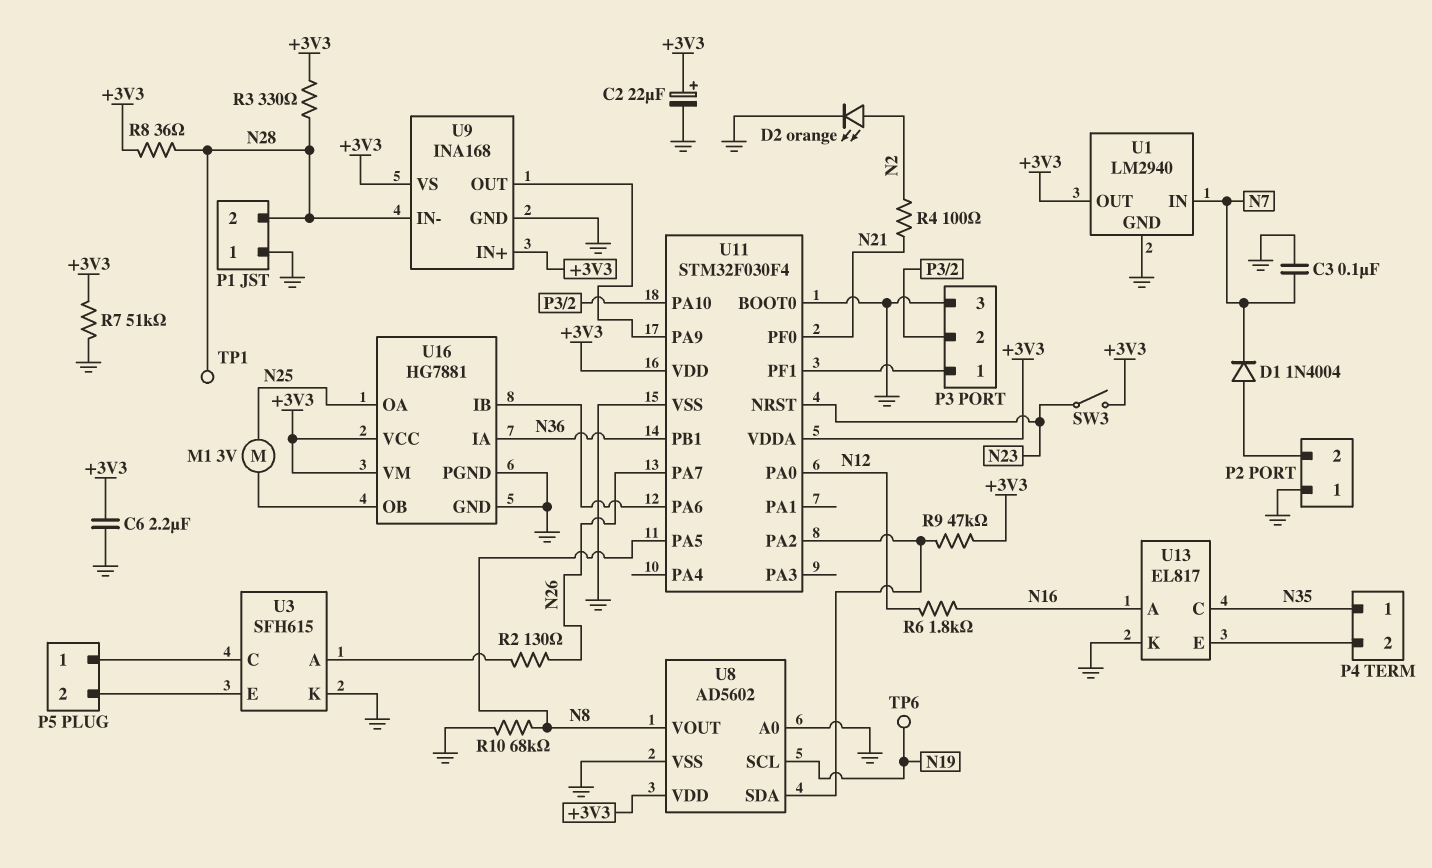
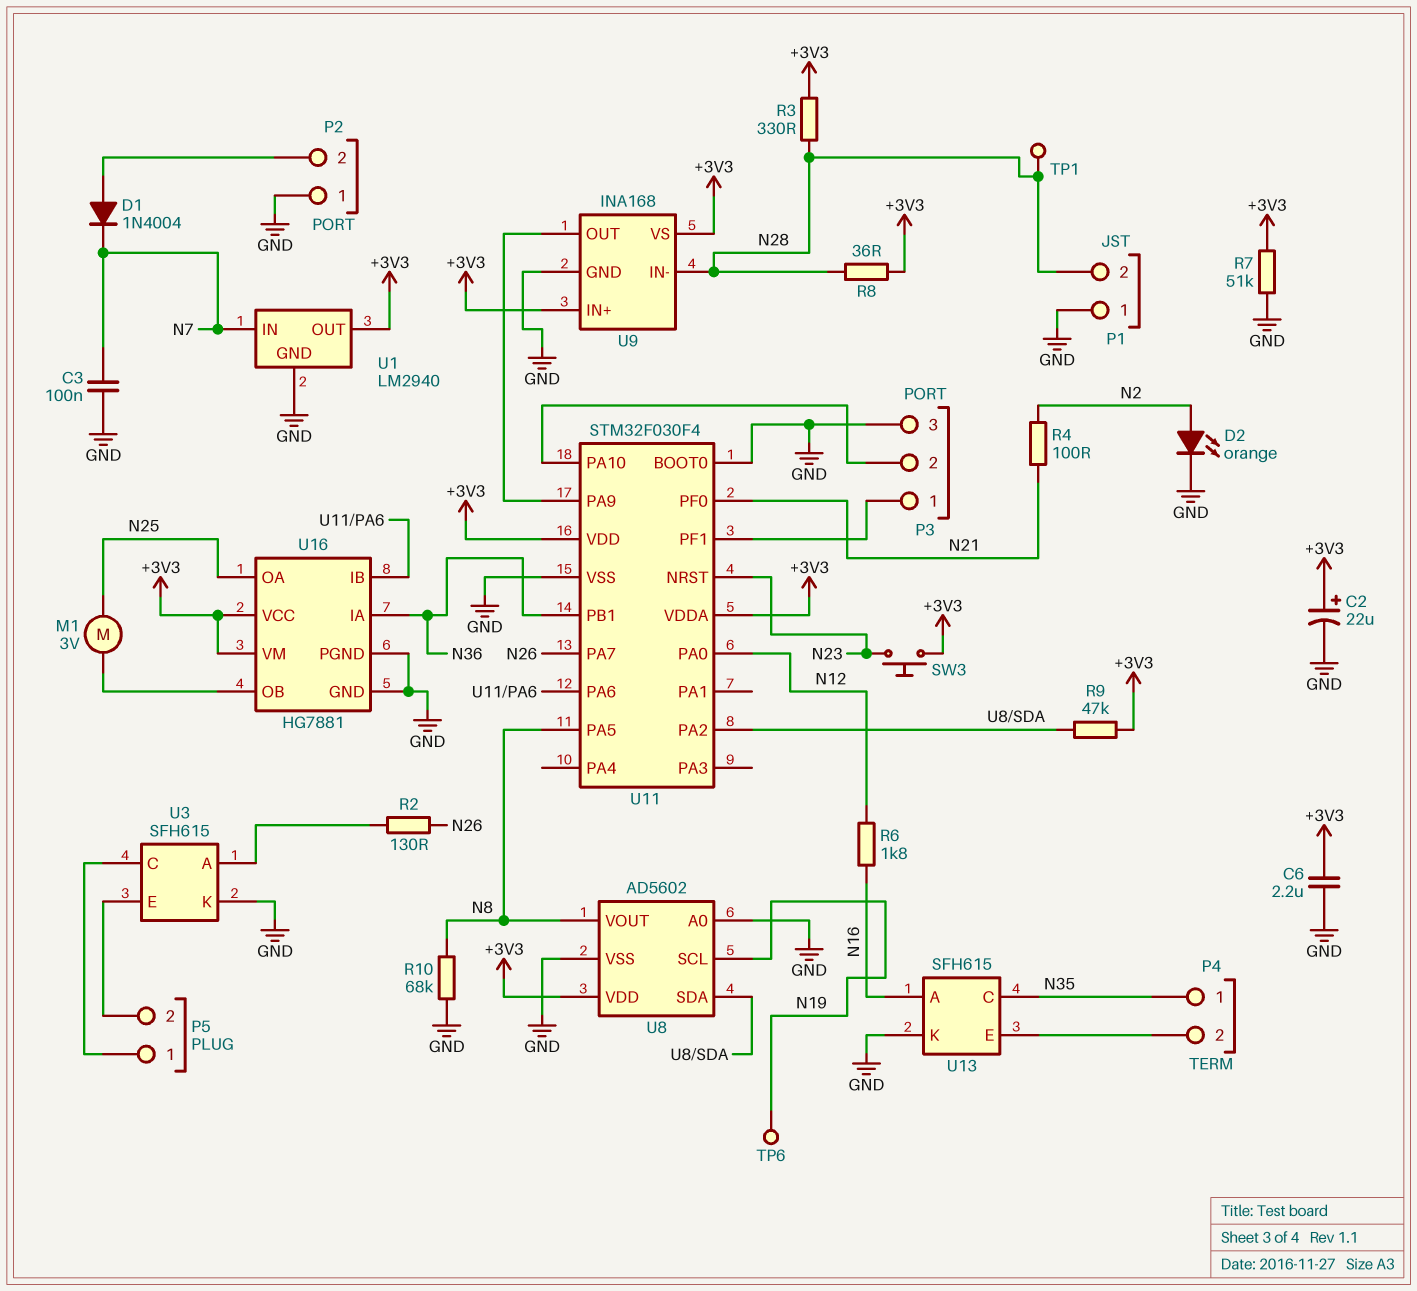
SW3: switch (+3V3, N23) -> button (+3V3, N23)
U13: EL817 -> SFH615

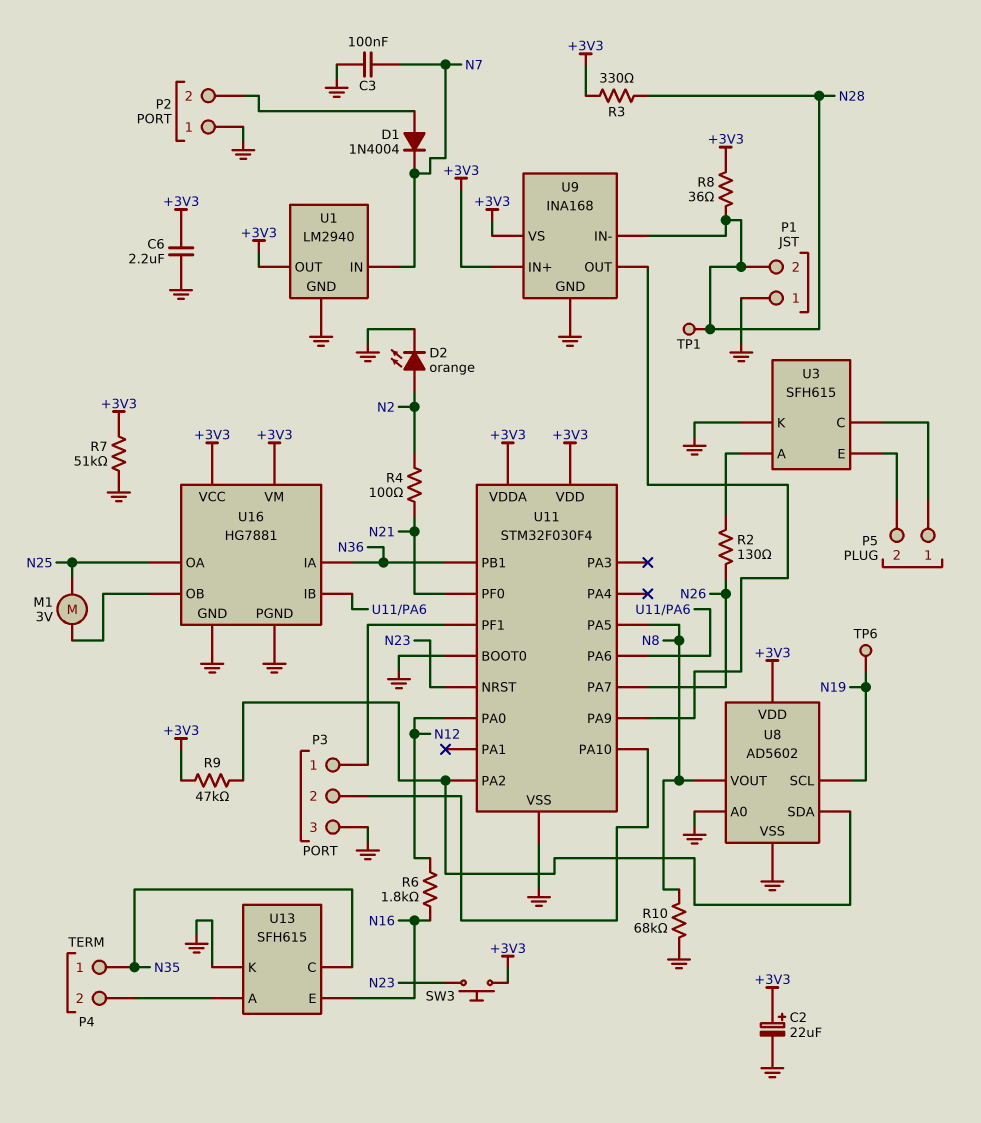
U13 pin A: N16 -> P4/2
U13 pin E: P4/2 -> N16

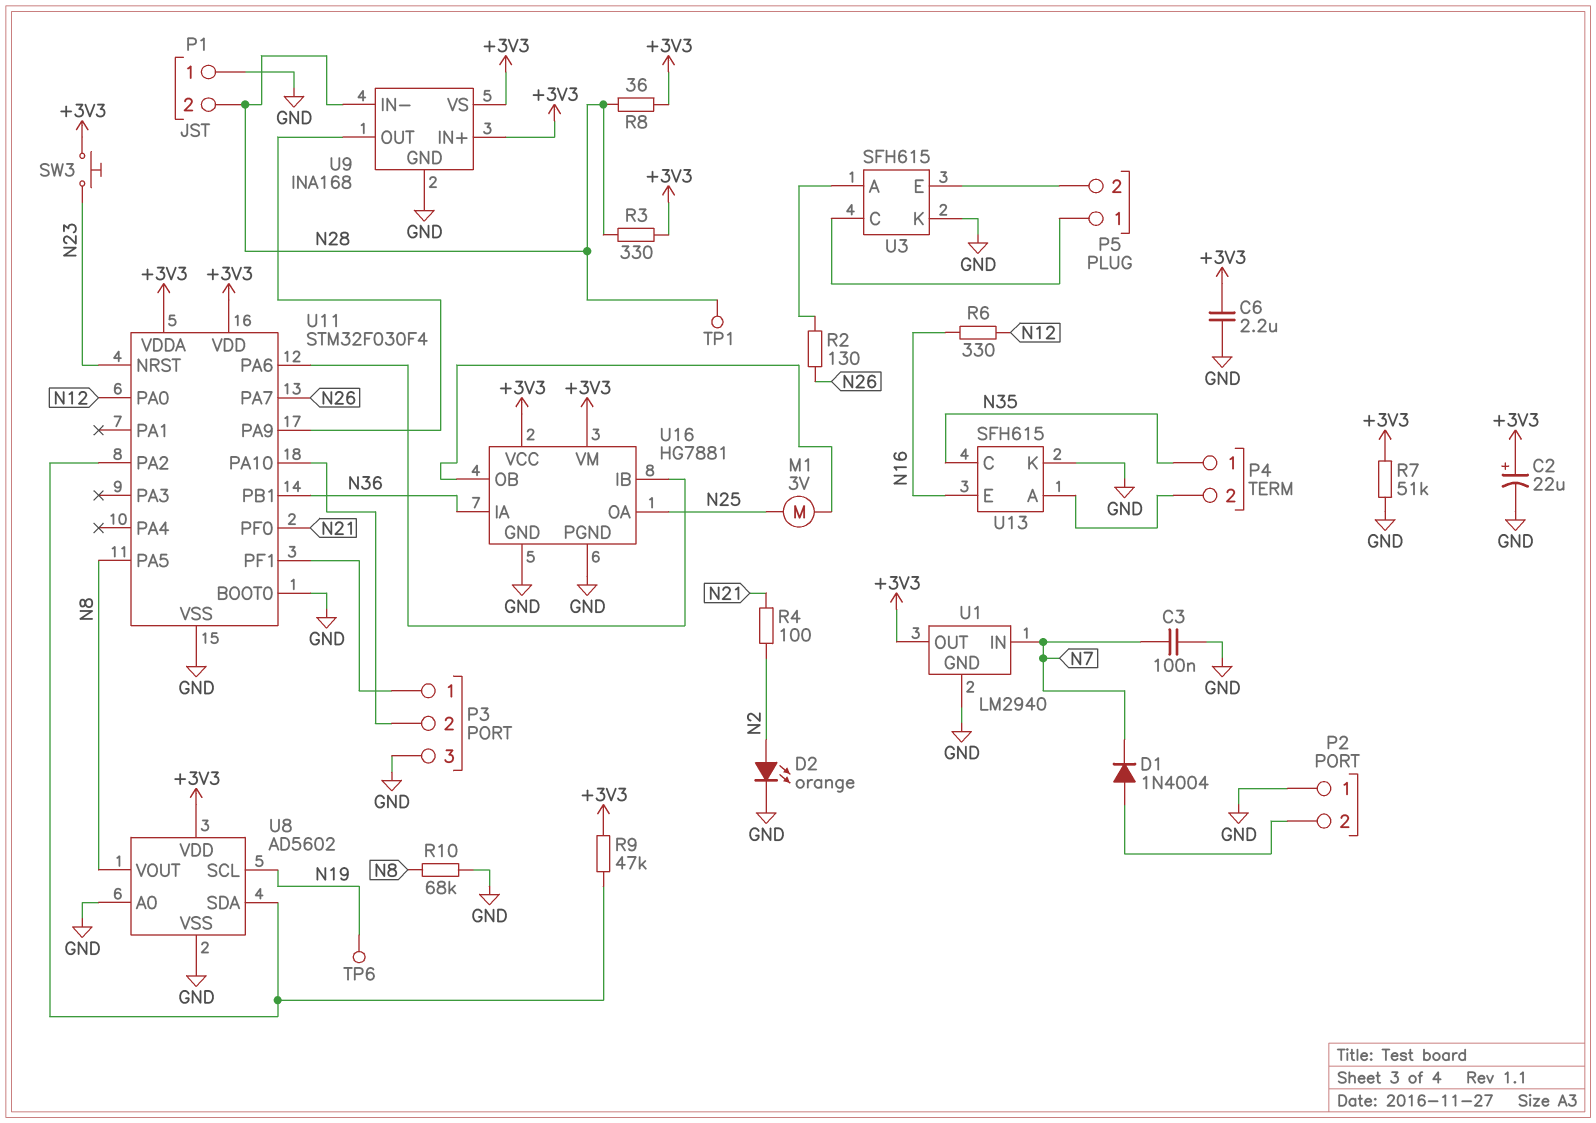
R6: 1.8k (N12, N16) -> 330 (N12, N16)

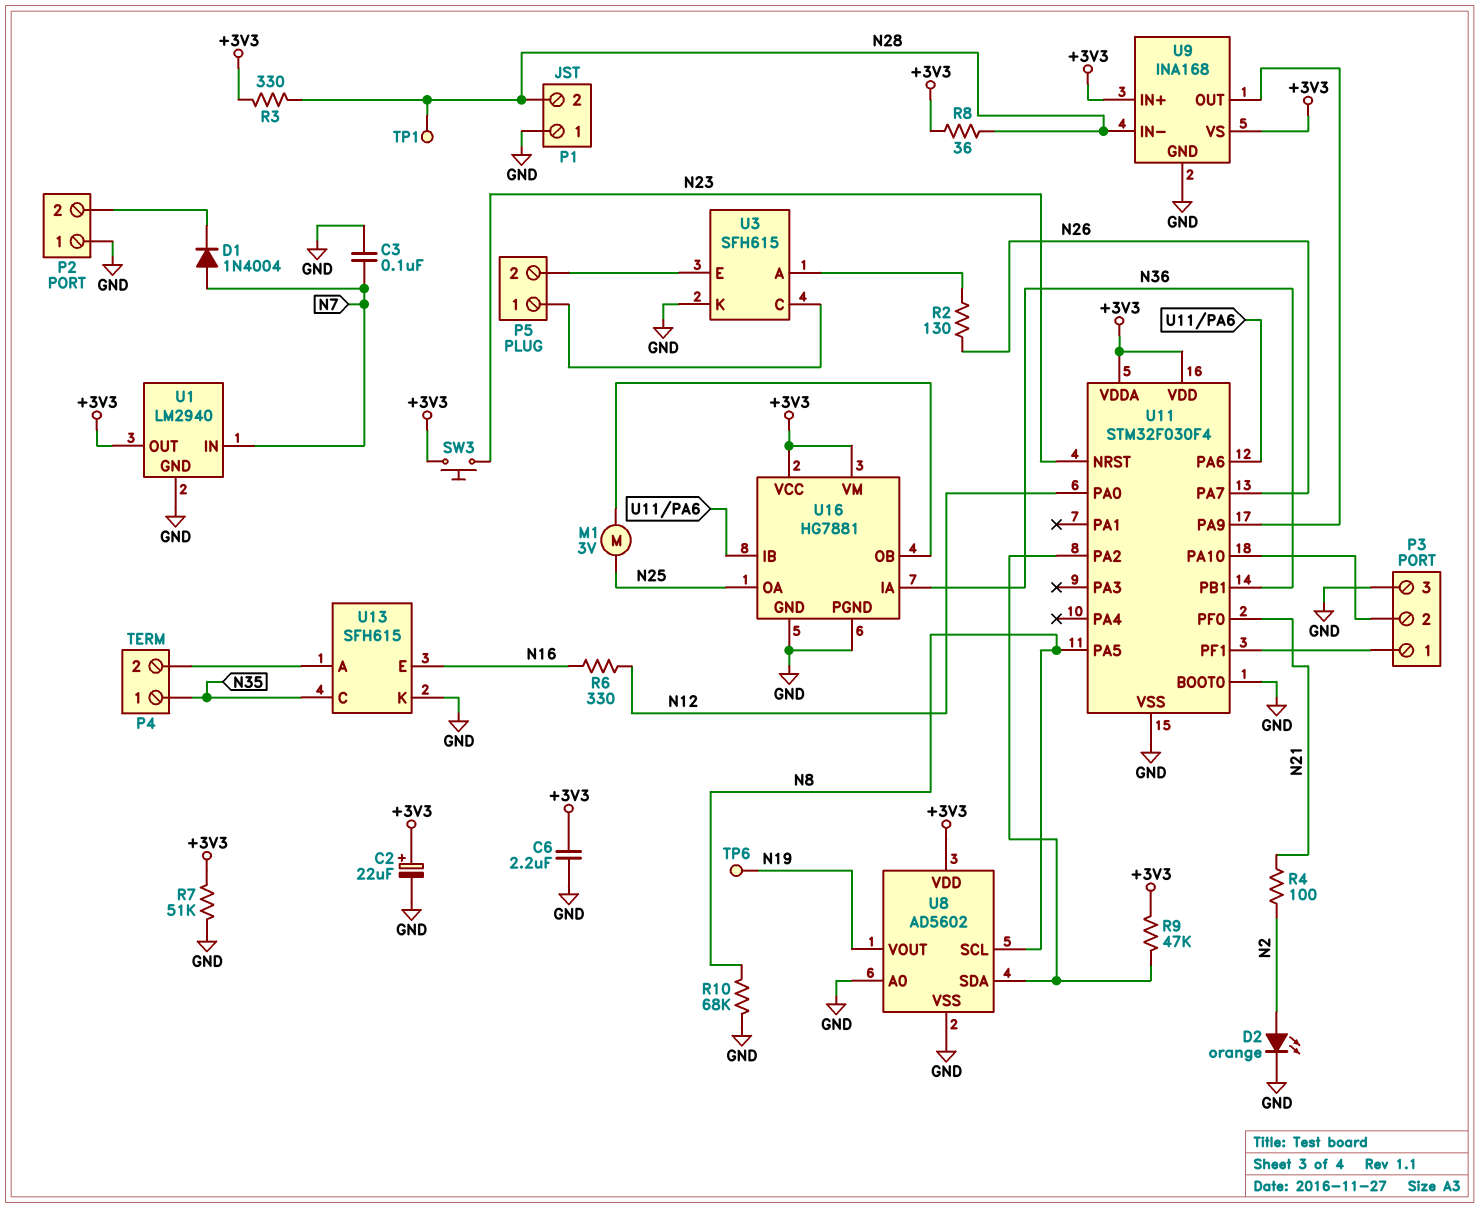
D1: diode 1N4004 (A P2/2, K N7) -> diode 1N4004 (A N7, K P2/2)
U8 pin SCL: N19 -> N8
U8 pin VOUT: N8 -> N19

